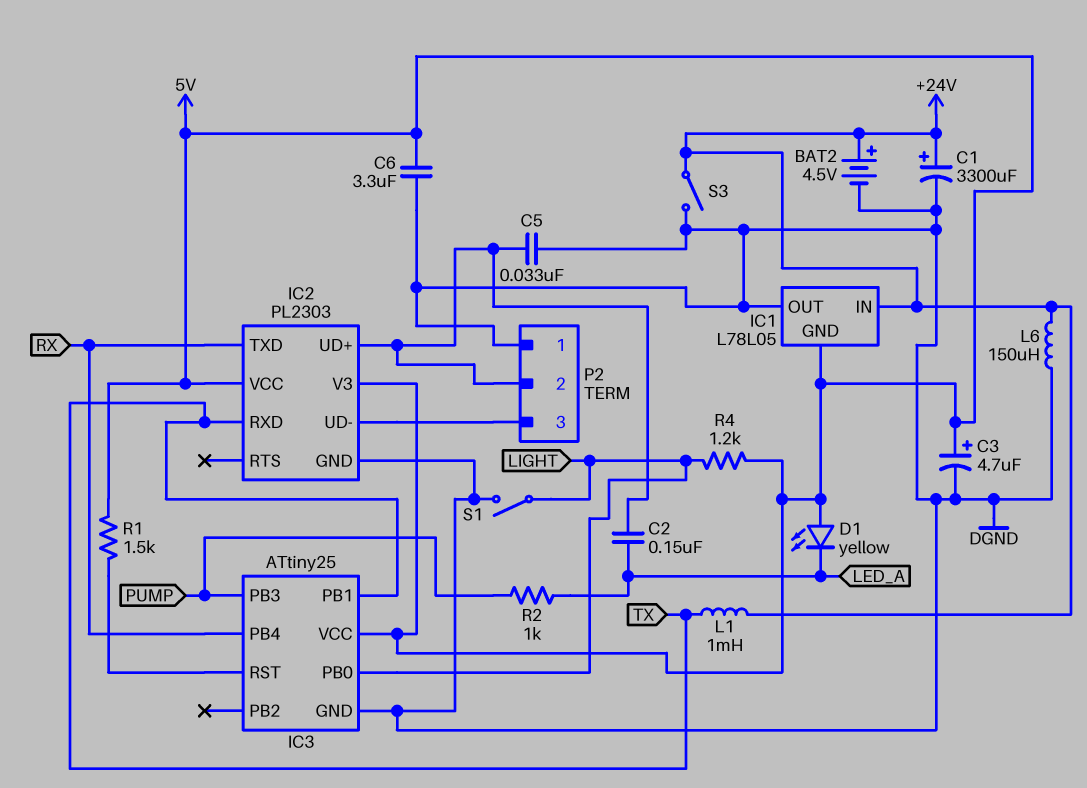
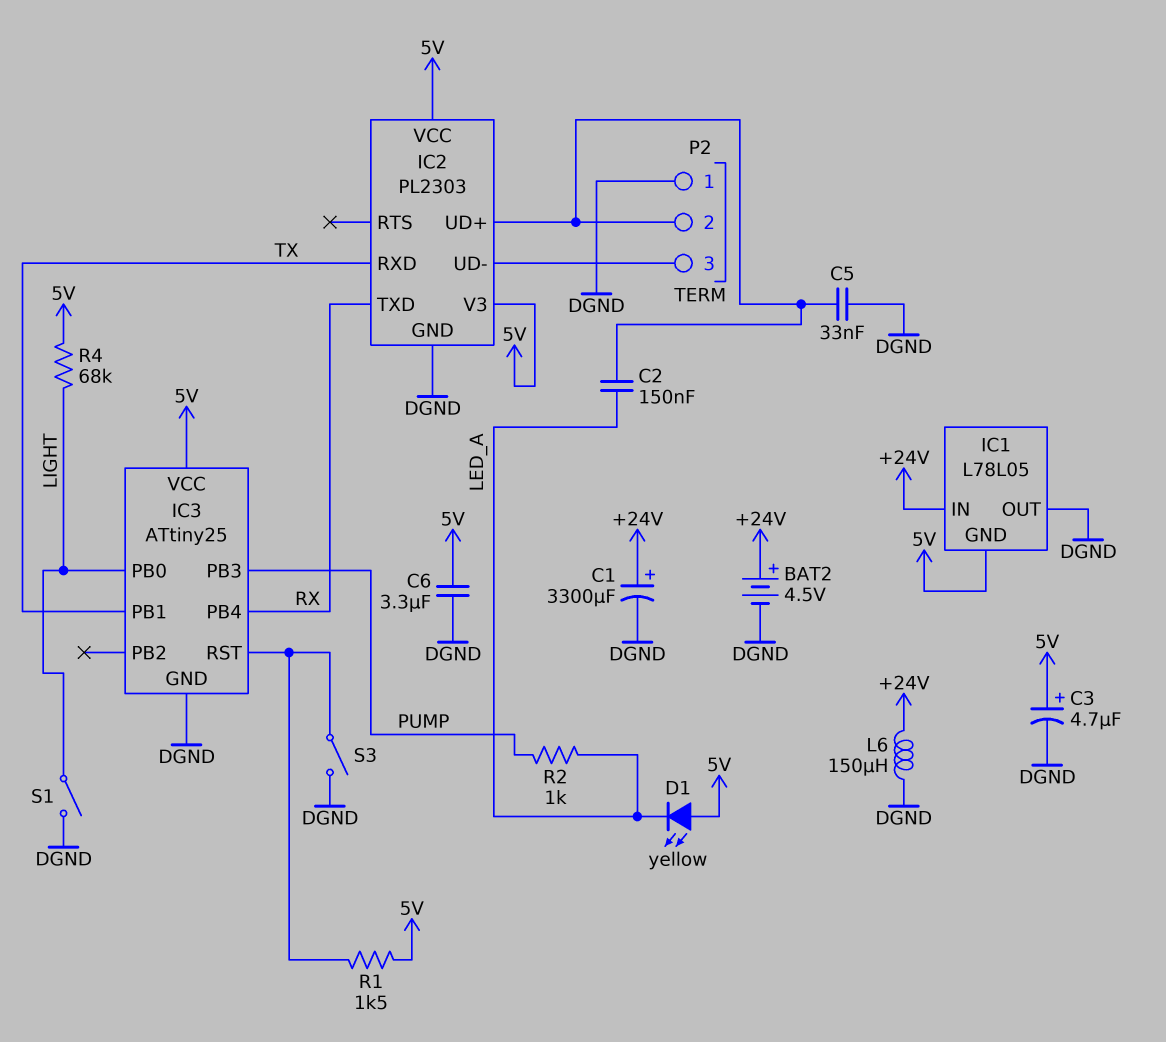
L1: 1mH (+24V, TX) -> none
R4: 1.2k (5V, LIGHT) -> 68k (5V, LIGHT)
S3: switch (+24V, DGND) -> switch (DGND, IC3/RST)

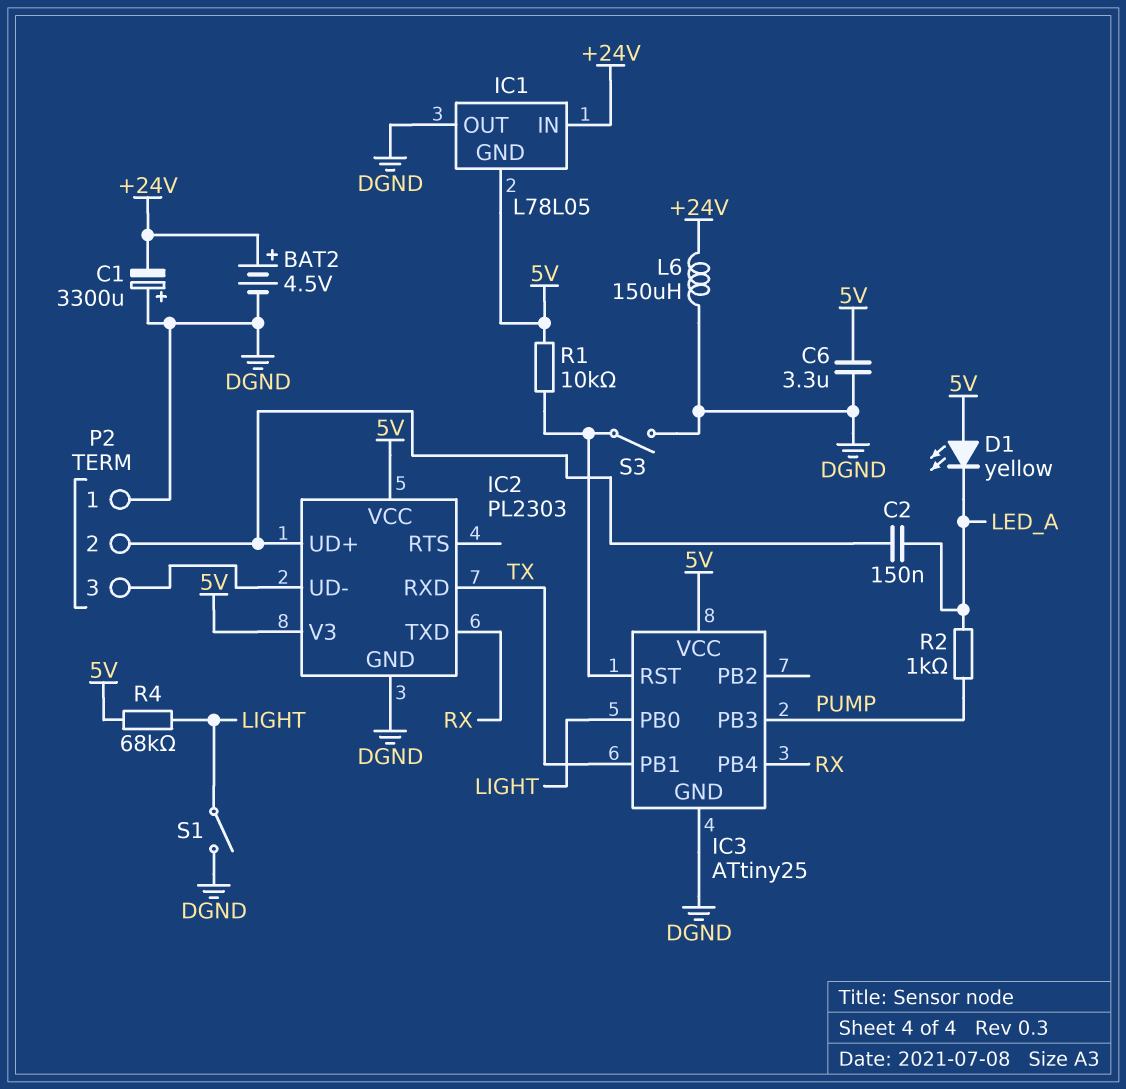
C1: 3300uF (plus +24V, minus DGND) -> 3300uF (plus DGND, minus +24V)
C3: 4.7uF (plus 5V, minus DGND) -> none
C5: 33nF (DGND, IC2/UD+) -> none
R1: 1.5k (5V, IC3/RST) -> 10k (5V, IC3/RST)

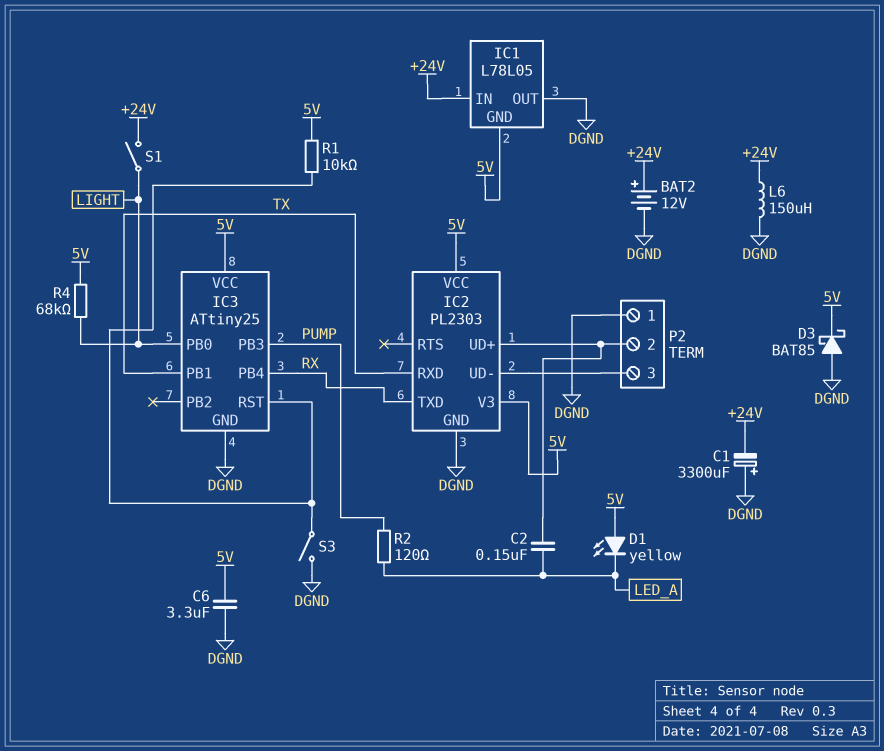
BAT2: 4.5V (plus +24V, minus DGND) -> 12V (plus +24V, minus DGND)
D3: none -> schottky BAT85 (A DGND, K 5V)
R2: 1k (LED_A, PUMP) -> 120 (LED_A, PUMP)
S1: switch (DGND, LIGHT) -> switch (+24V, LIGHT)

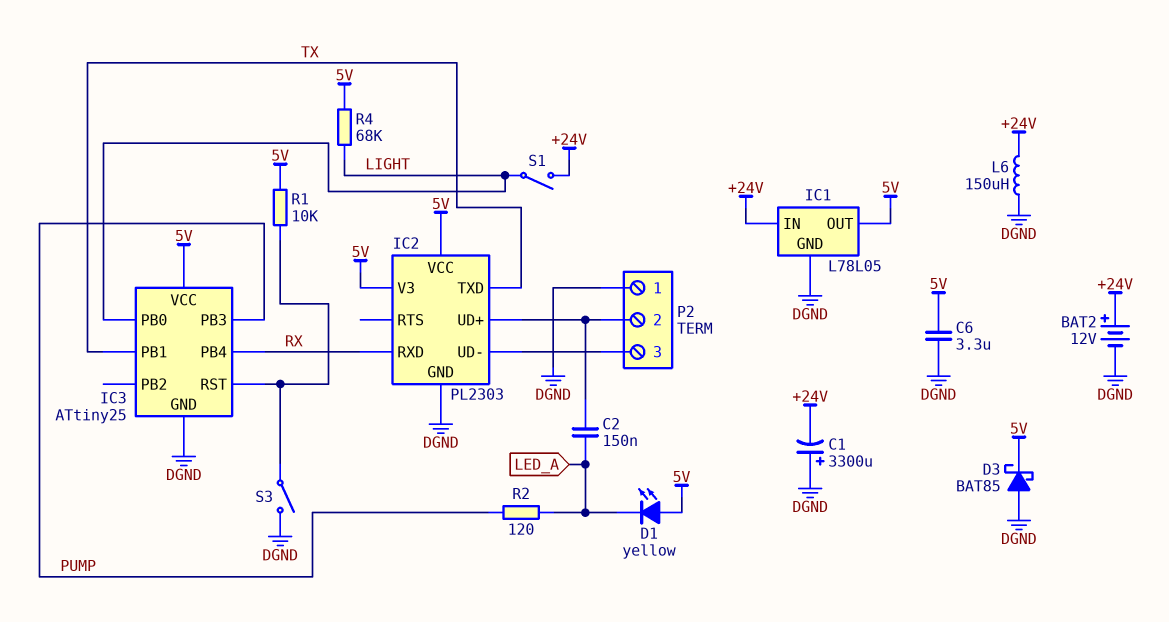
IC1 pin GND: 5V -> DGND
IC1 pin OUT: DGND -> 5V
IC2 pin RXD: TX -> RX
IC2 pin TXD: RX -> TX

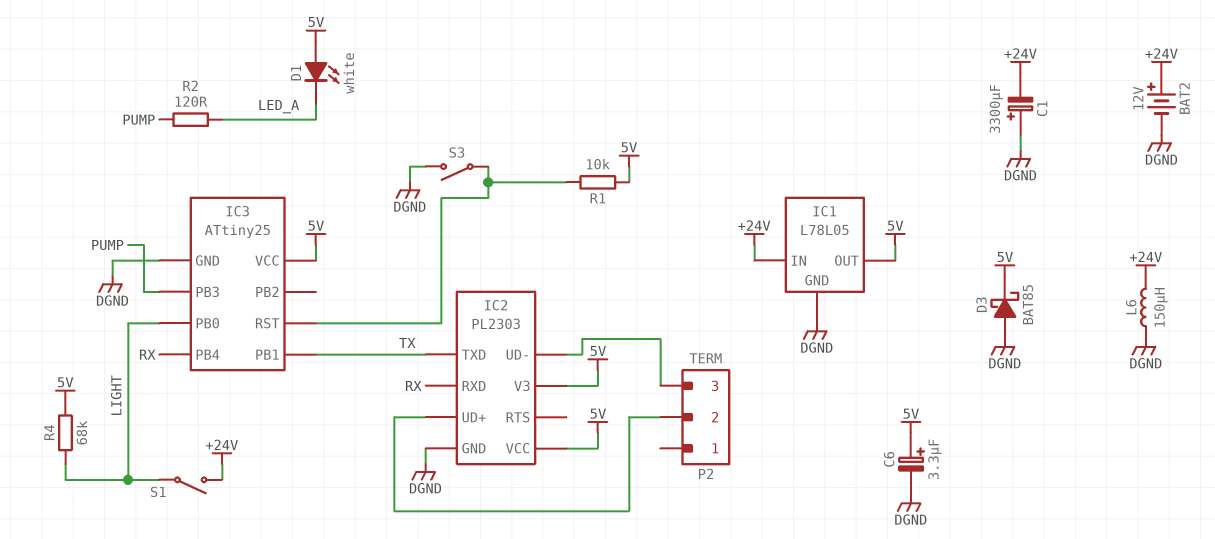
C2: 150nF (IC2/UD+, LED_A) -> none
C6: 3.3uF (5V, DGND) -> 3.3uF (plus 5V, minus DGND)
D1: LED yellow (A 5V, K LED_A) -> LED white (A 5V, K LED_A)
P2 pin 1: DGND -> none

